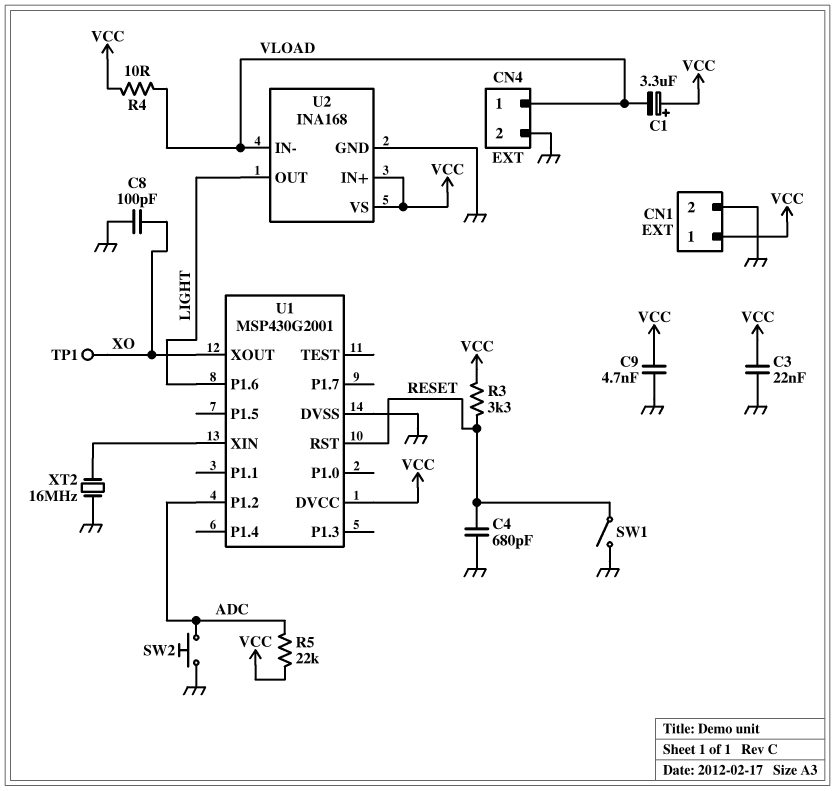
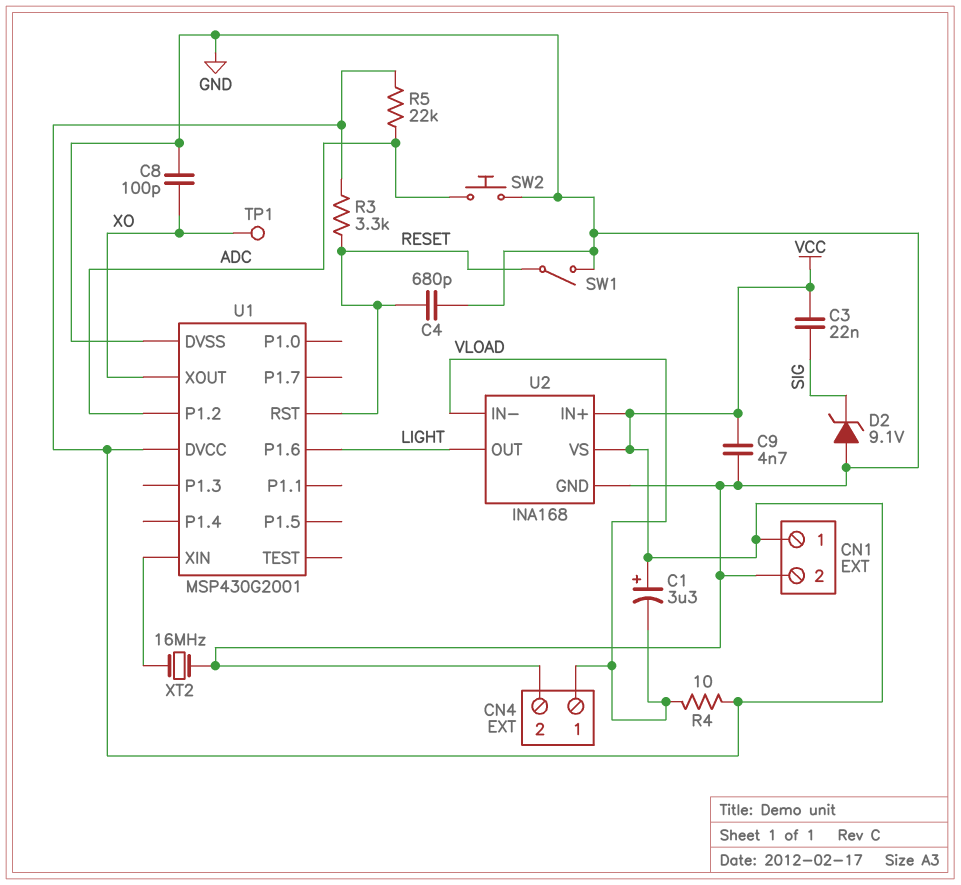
C3: 22nF (GND, VCC) -> 22nF (SIG, VCC)
D2: none -> zener 9.1V (A GND, K SIG)

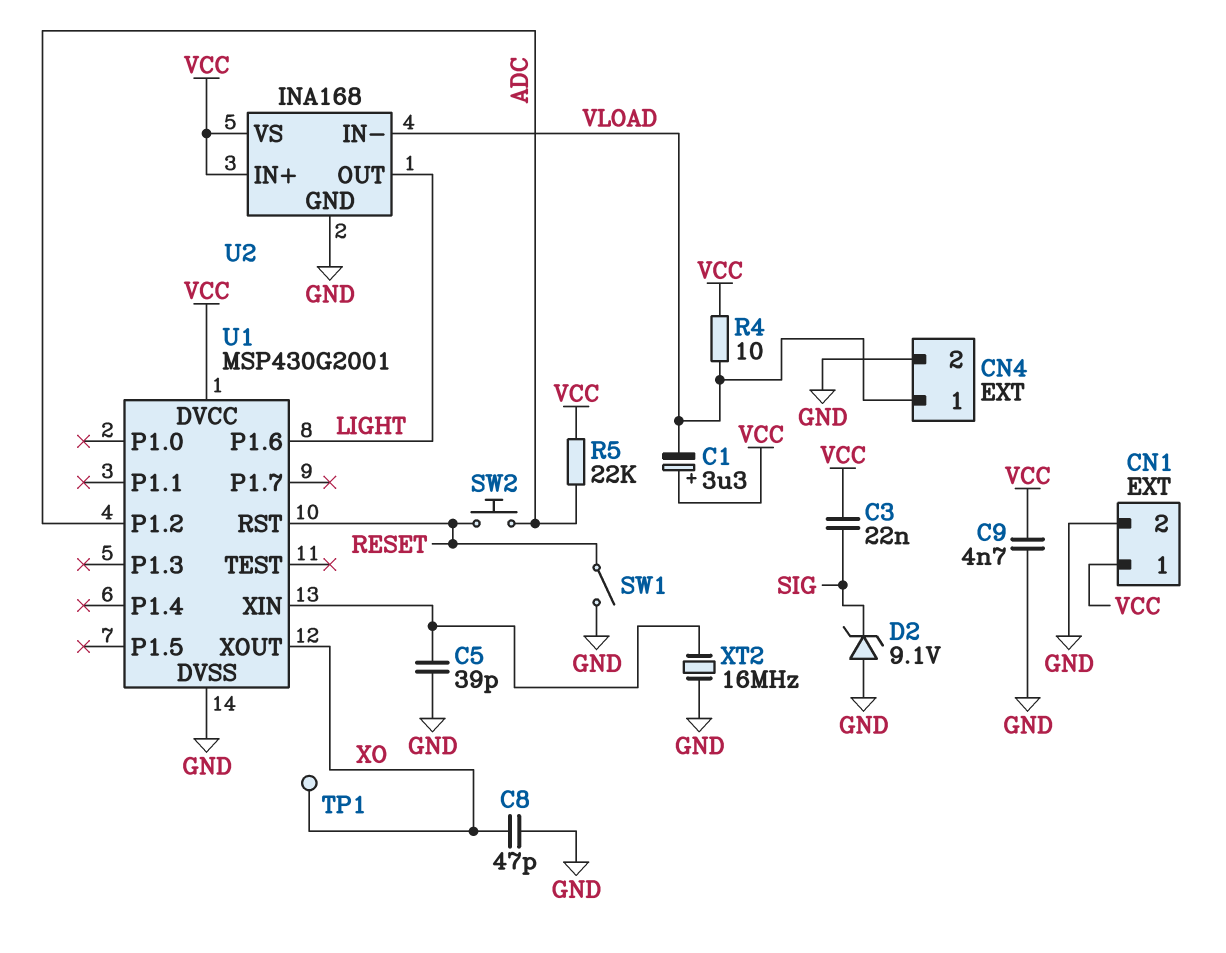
C4: 680pF (GND, RESET) -> none
C5: none -> 39pF (GND, U1/XIN)
C8: 100pF (GND, XO) -> 47pF (GND, XO)
R3: 3.3k (RESET, VCC) -> none
SW2: button (ADC, GND) -> button (ADC, RESET)

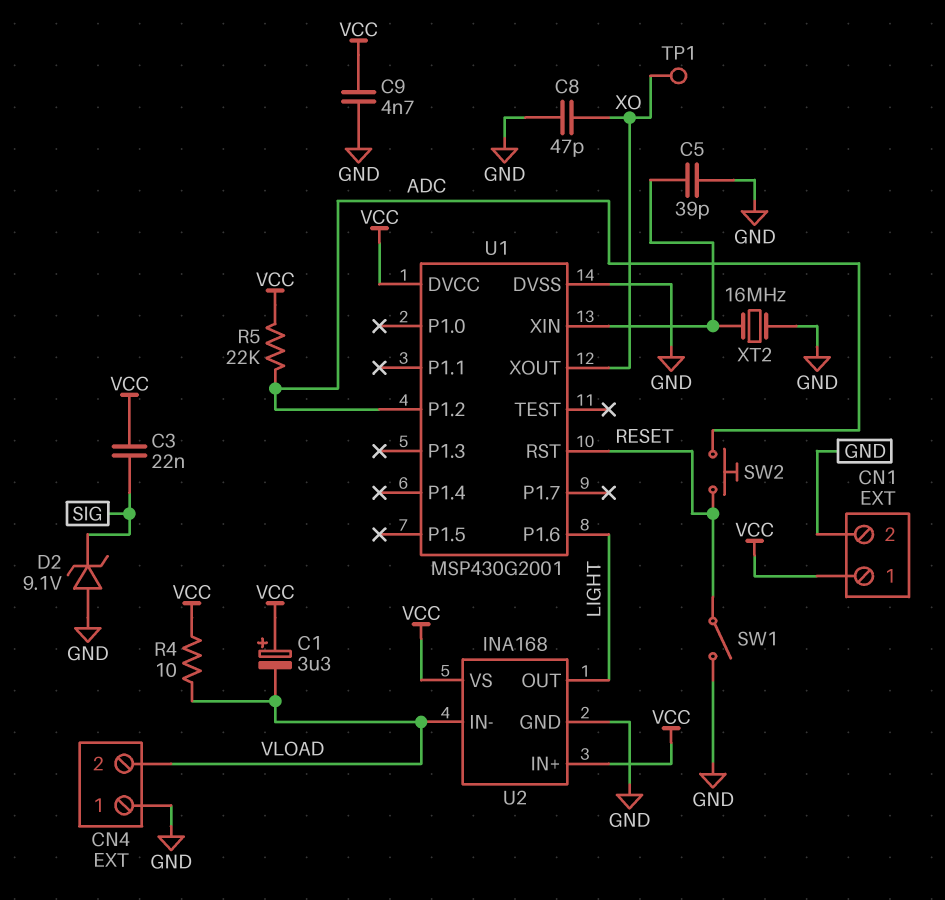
CN4 pin 1: VLOAD -> GND
CN4 pin 2: GND -> VLOAD

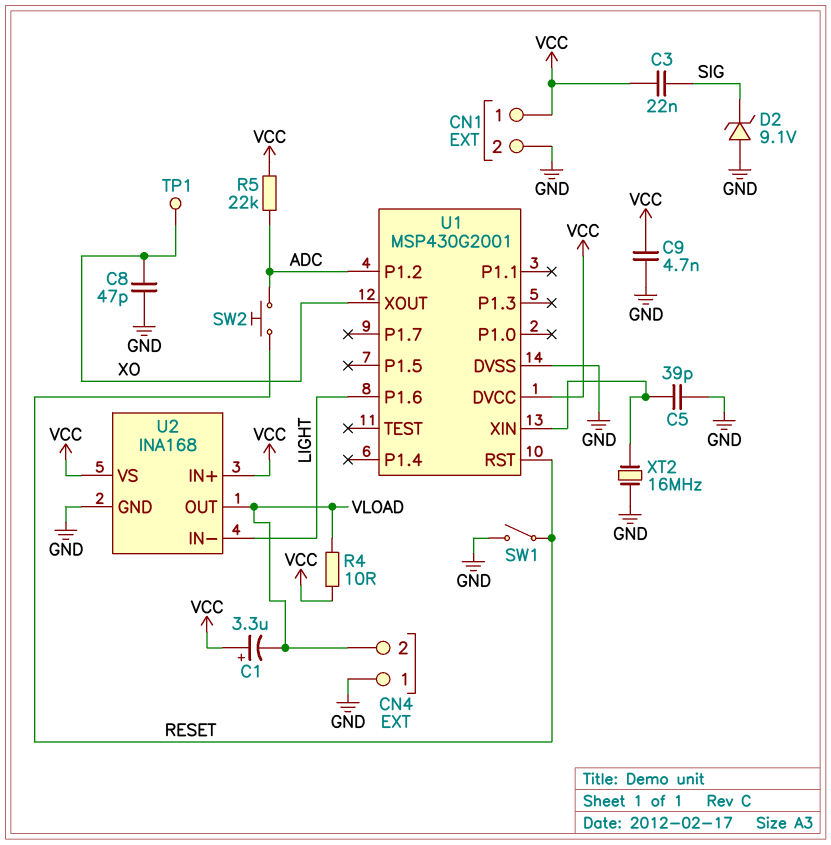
U2 pin IN-: VLOAD -> LIGHT
U2 pin OUT: LIGHT -> VLOAD

